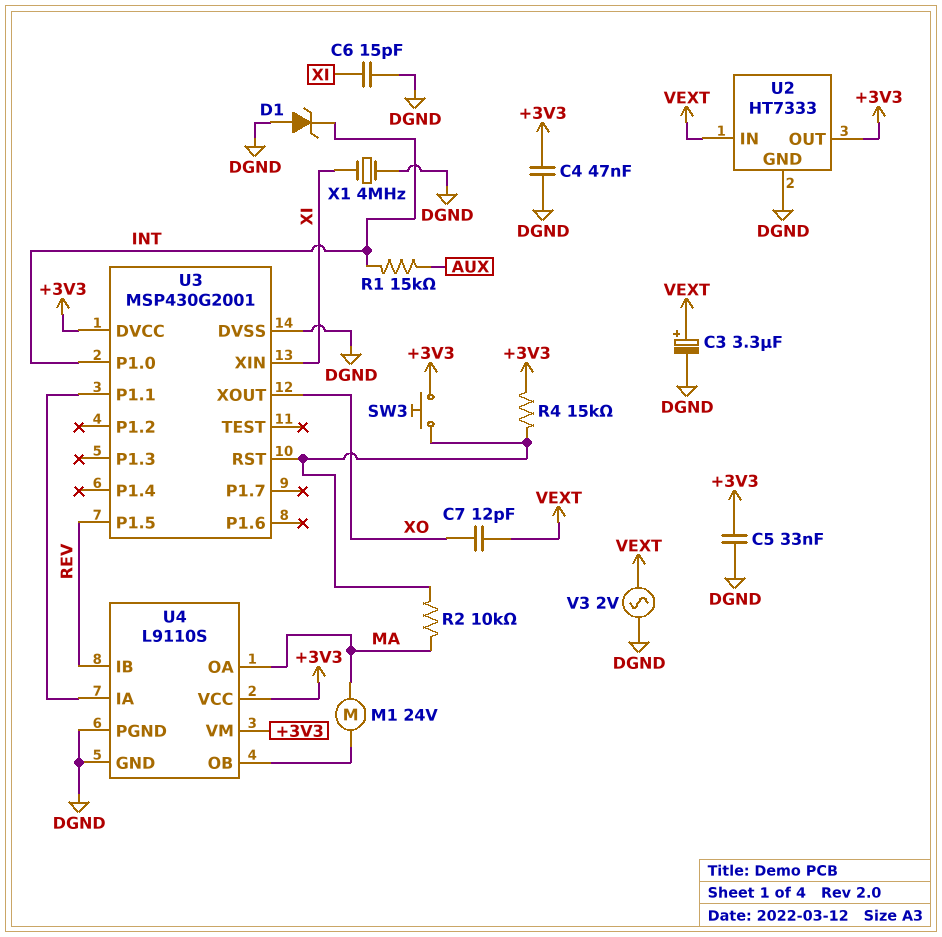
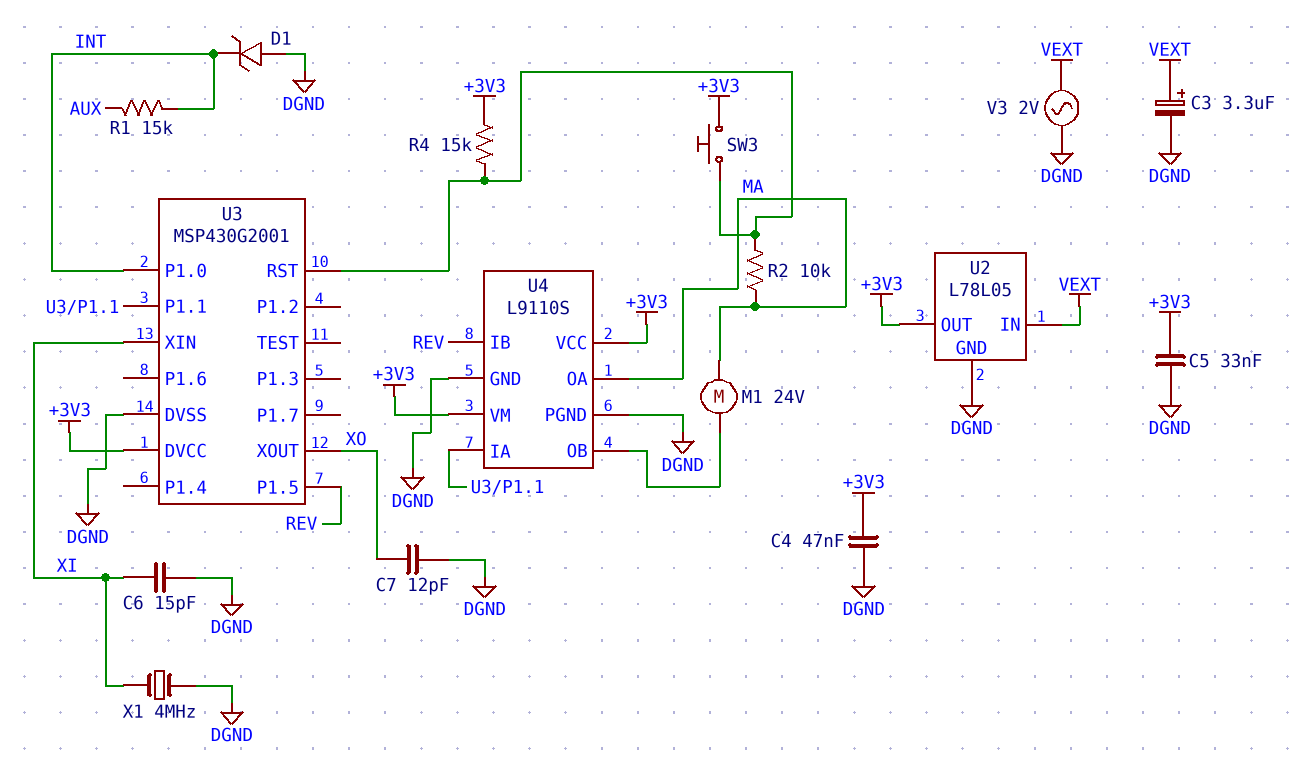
C7: 12pF (VEXT, XO) -> 12pF (DGND, XO)
U2: HT7333 -> L78L05

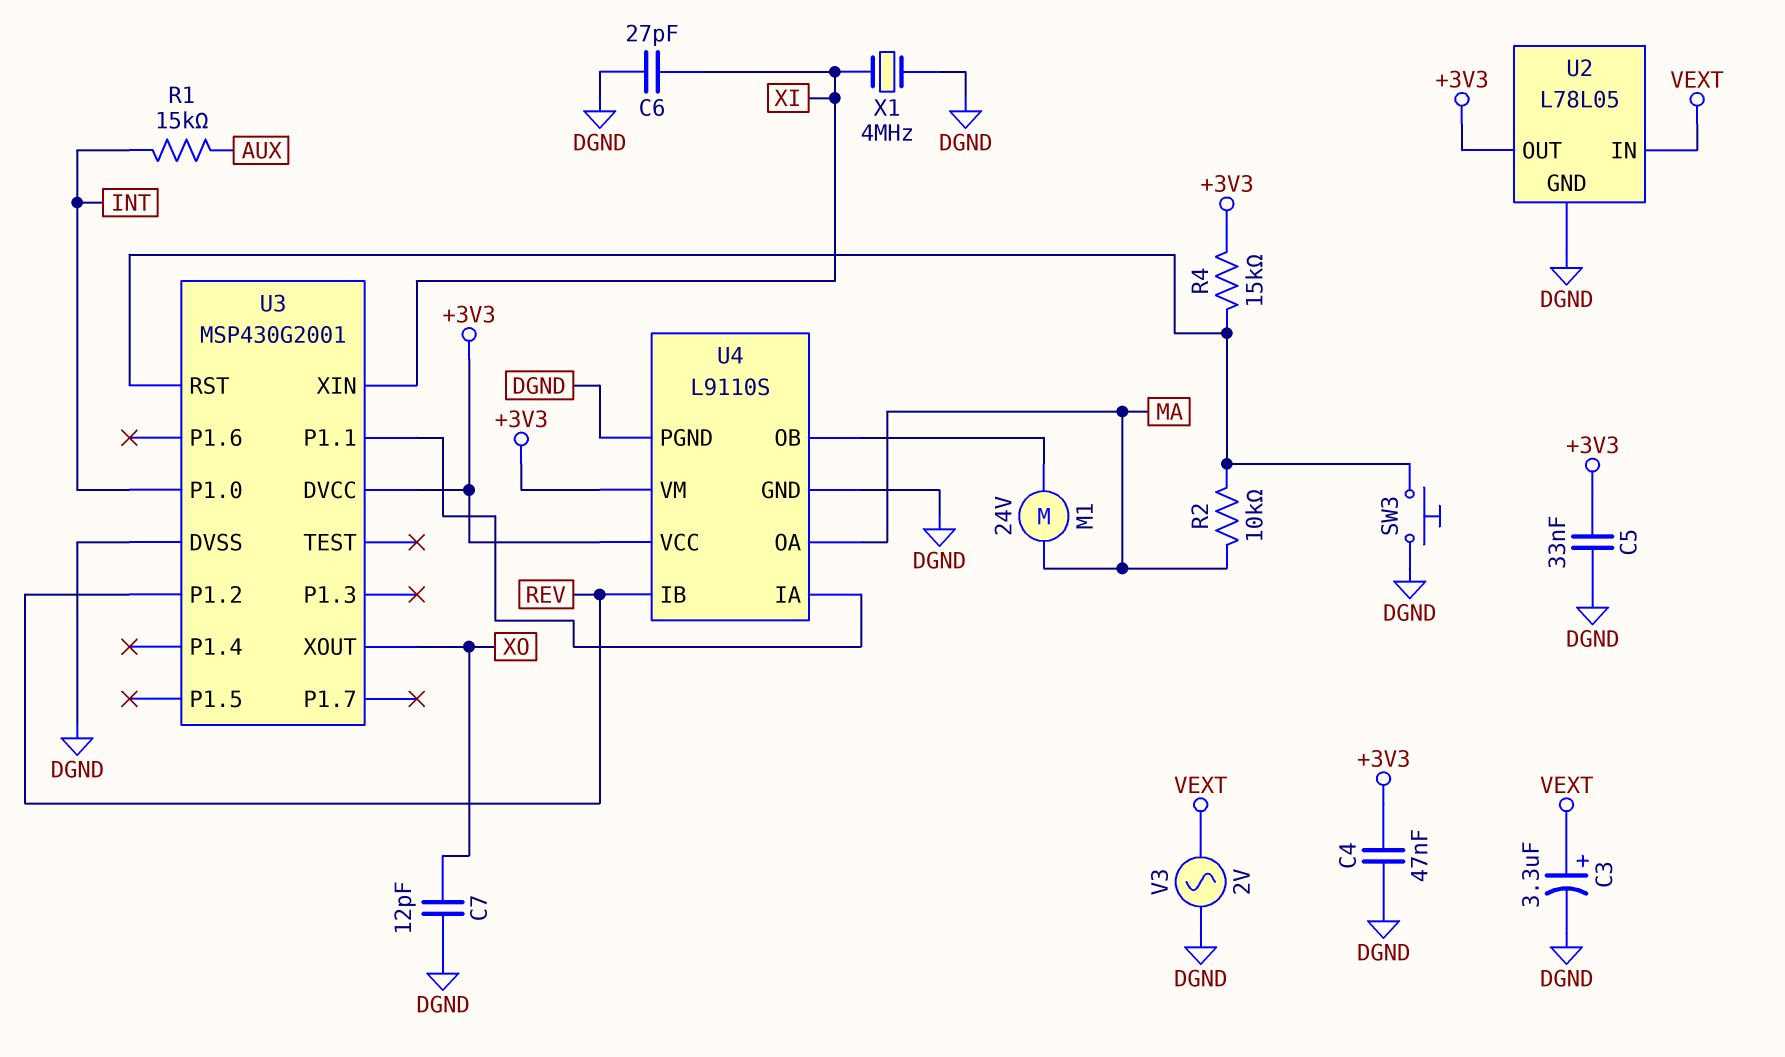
C6: 15pF (DGND, XI) -> 27pF (DGND, XI)
D1: zener (A DGND, K INT) -> none
SW3: button (+3V3, U3/RST) -> button (DGND, U3/RST)
U3 pin P1.2: none -> REV
U3 pin P1.5: REV -> none

